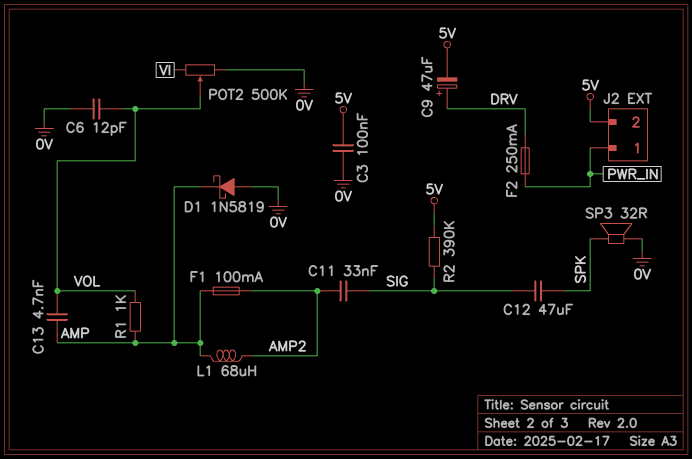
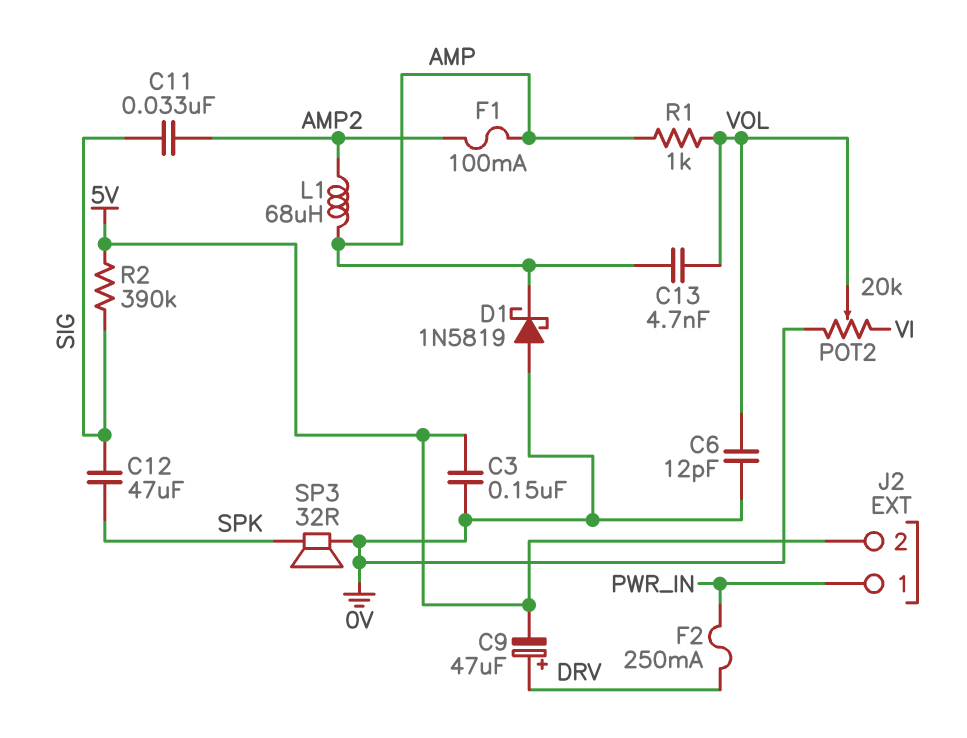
C3: 100nF (0V, 5V) -> 150nF (0V, 5V)
POT2: 500k (0V, VI, wiper VOL) -> 20k (0V, VI, wiper VOL)

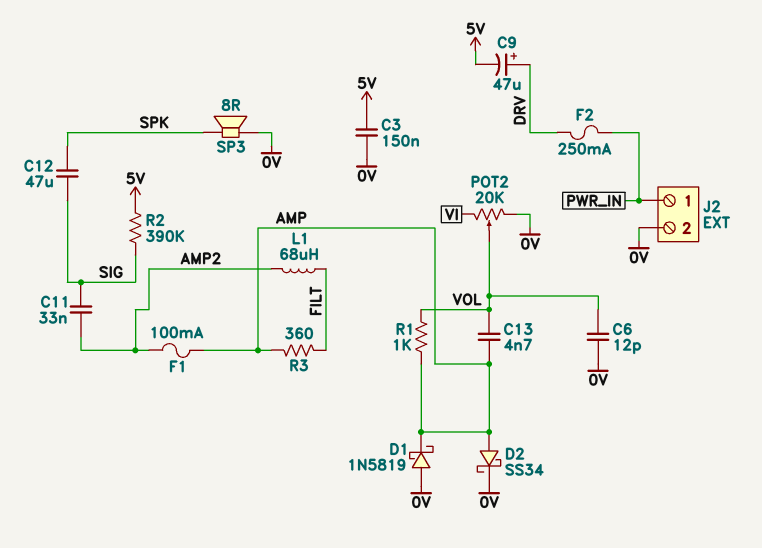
D2: none -> schottky SS34 (A AMP, K 0V)
J2 pin 2: 5V -> 0V
L1: 68uH (AMP, AMP2) -> 68uH (AMP2, FILT)
R3: none -> 360 (AMP, FILT)
SP3: speaker 32R (0V, SPK) -> speaker 8R (0V, SPK)

